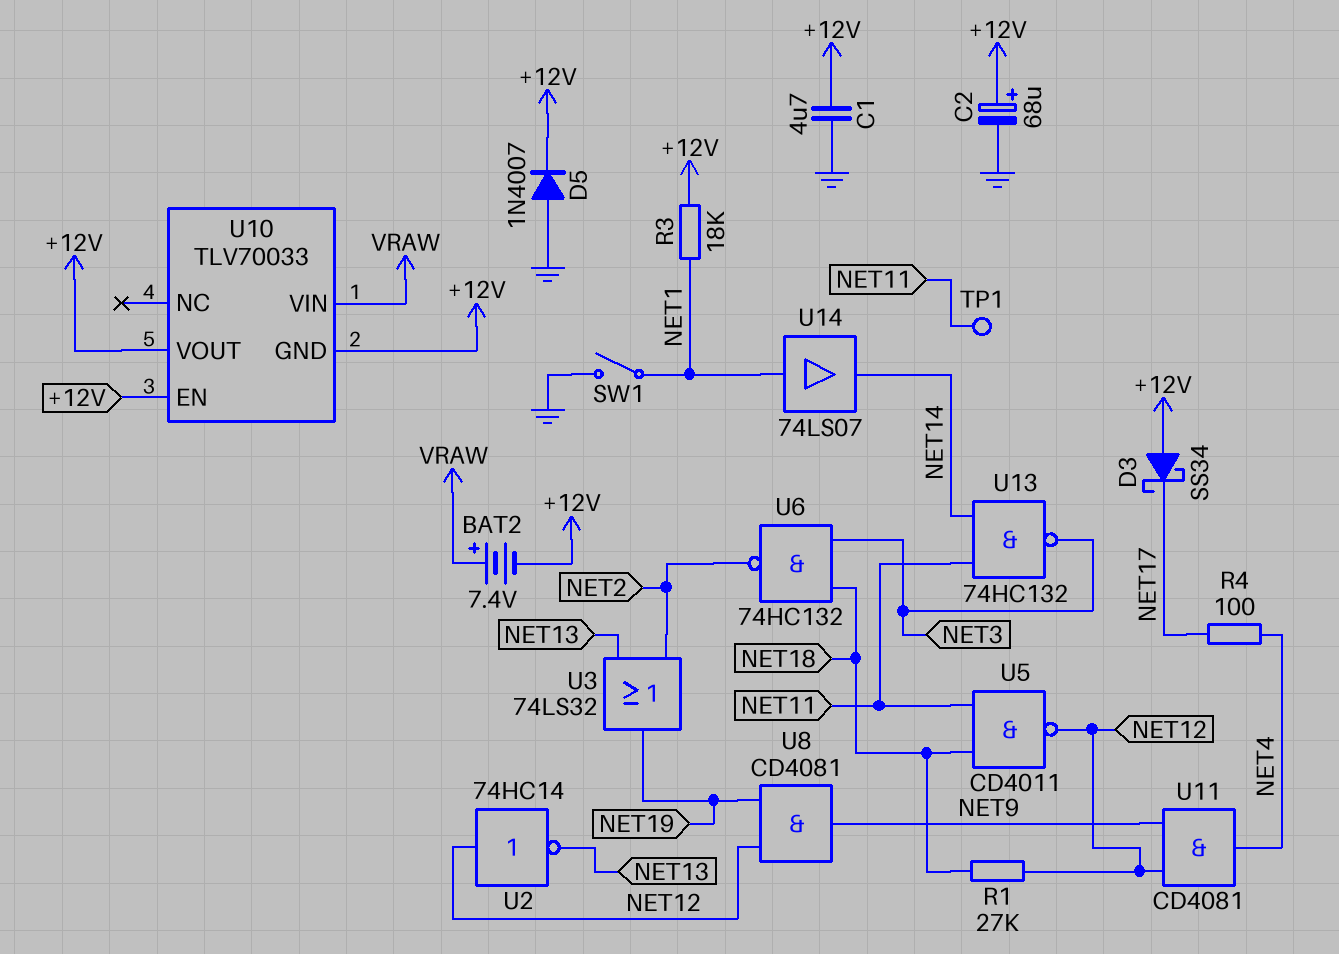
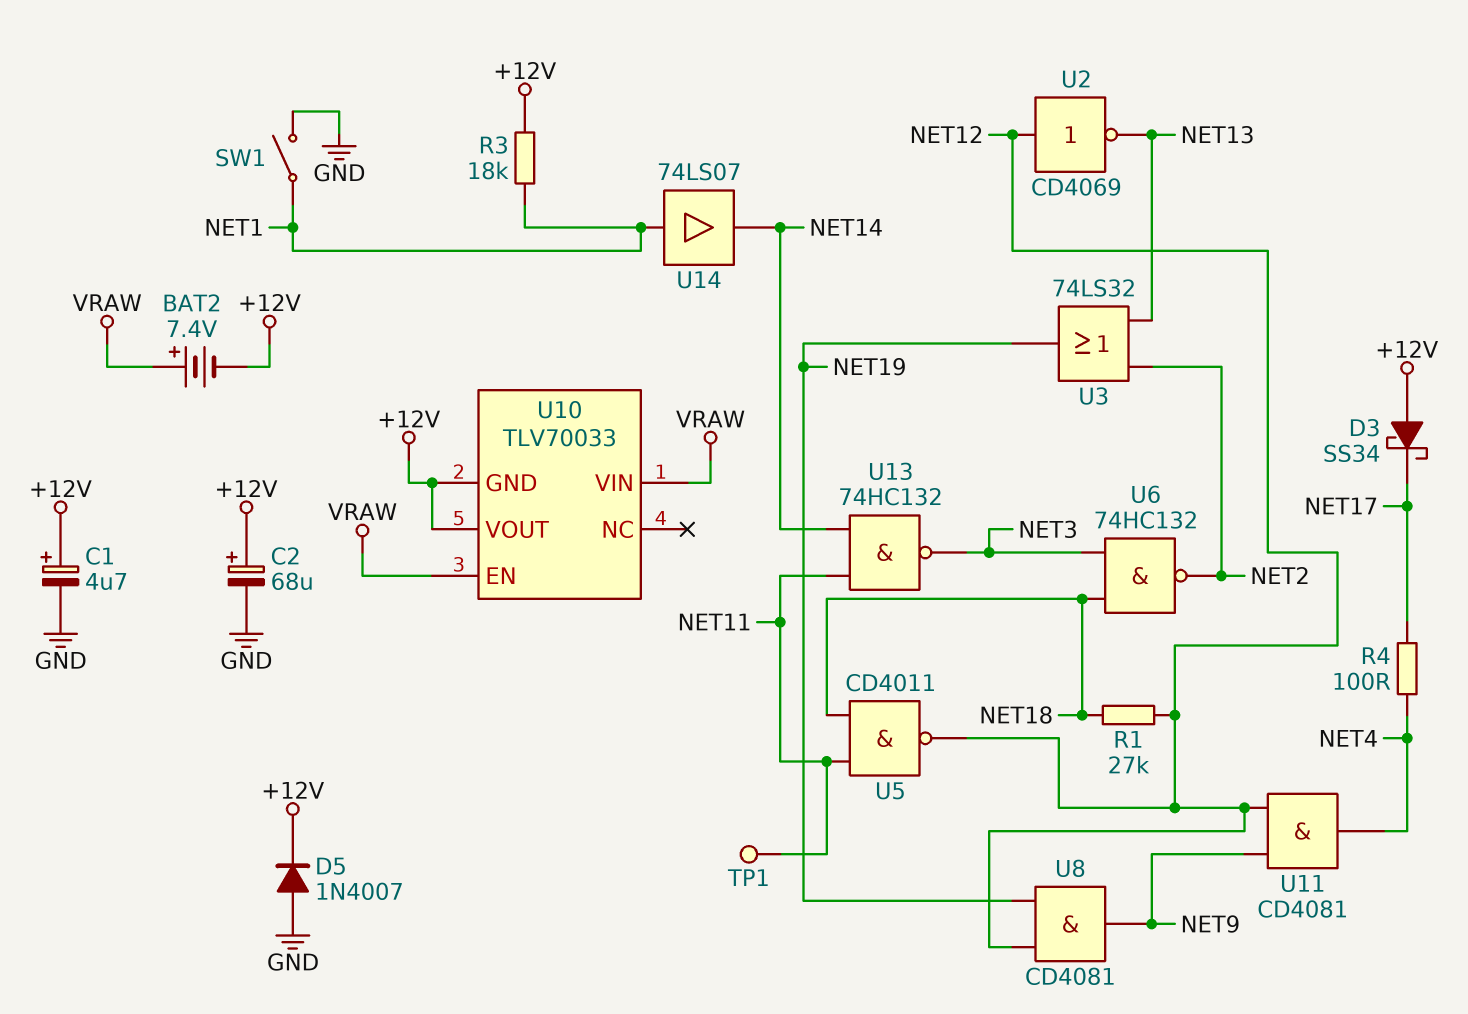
C1: 4.7uF (+12V, GND) -> 4.7uF (plus +12V, minus GND)
U2: NOT 74HC14 (in NET12, out NET13) -> NOT CD4069 (in NET12, out NET13)
U10 pin EN: +12V -> VRAW

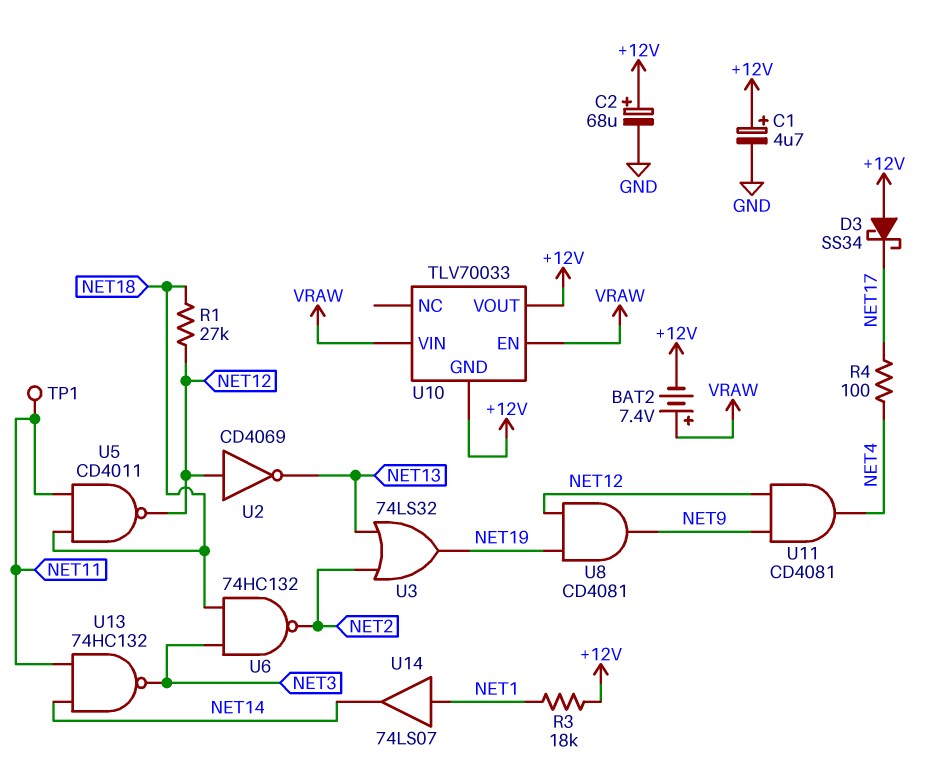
D5: diode 1N4007 (A GND, K +12V) -> none
SW1: switch (GND, NET1) -> none

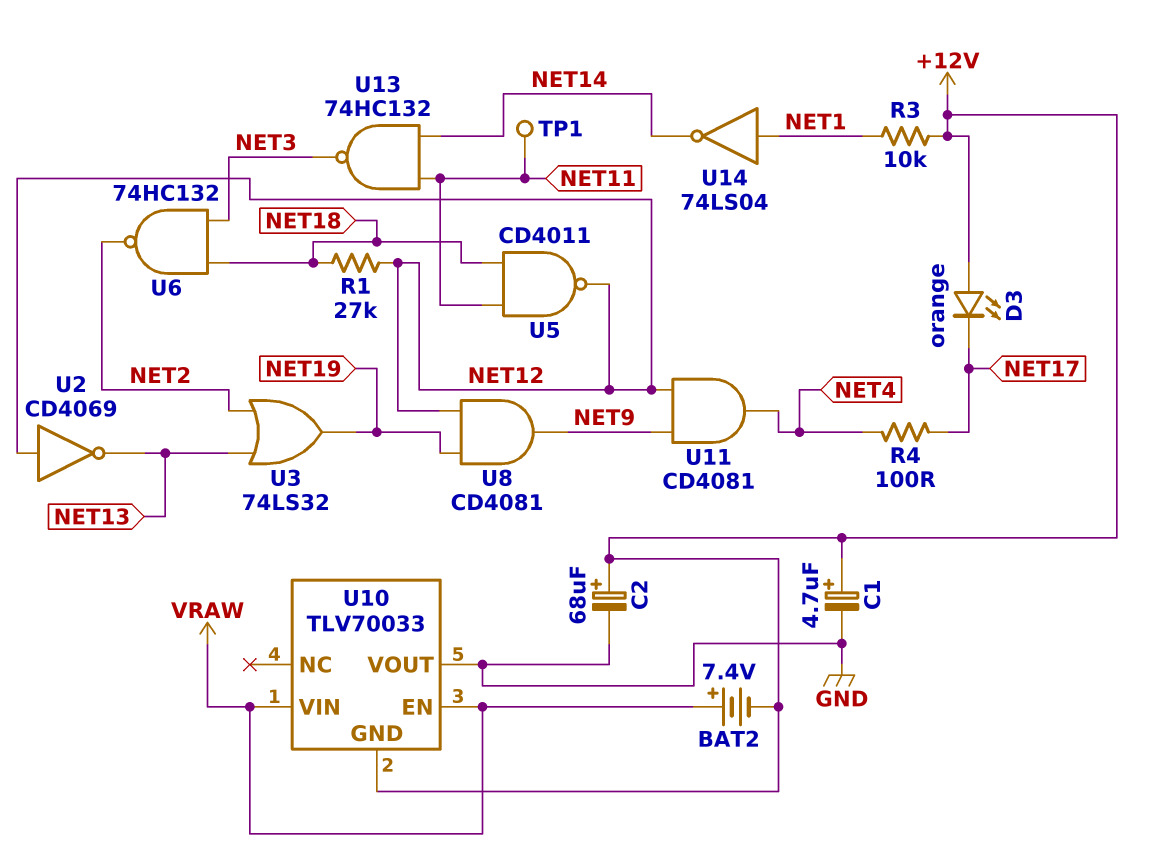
D3: schottky SS34 (A +12V, K NET17) -> LED orange (A +12V, K NET17)
R3: 18k (+12V, NET1) -> 10k (+12V, NET1)
U10 pin VOUT: +12V -> GND
U14: buffer 74LS07 (in NET1, out NET14) -> NOT 74LS04 (in NET1, out NET14)

